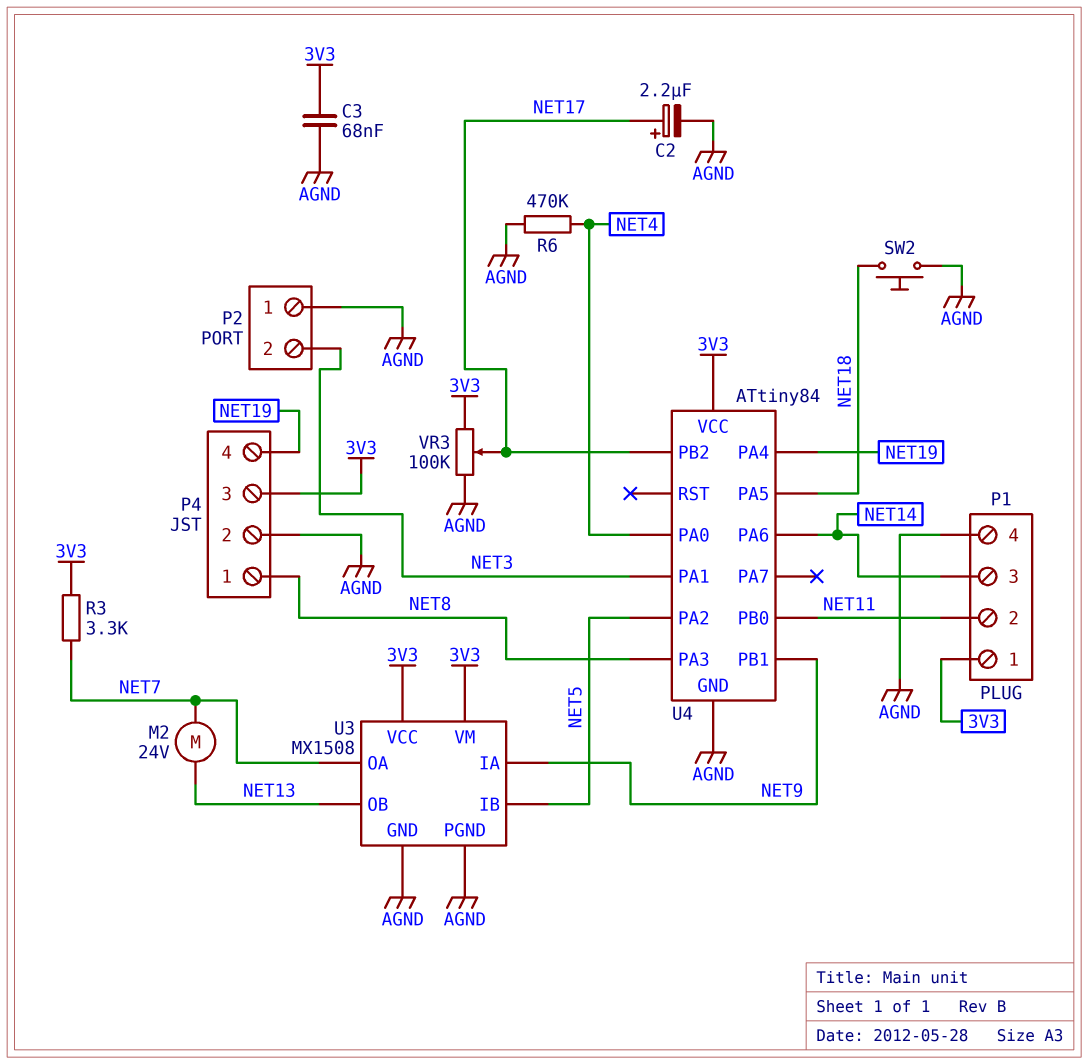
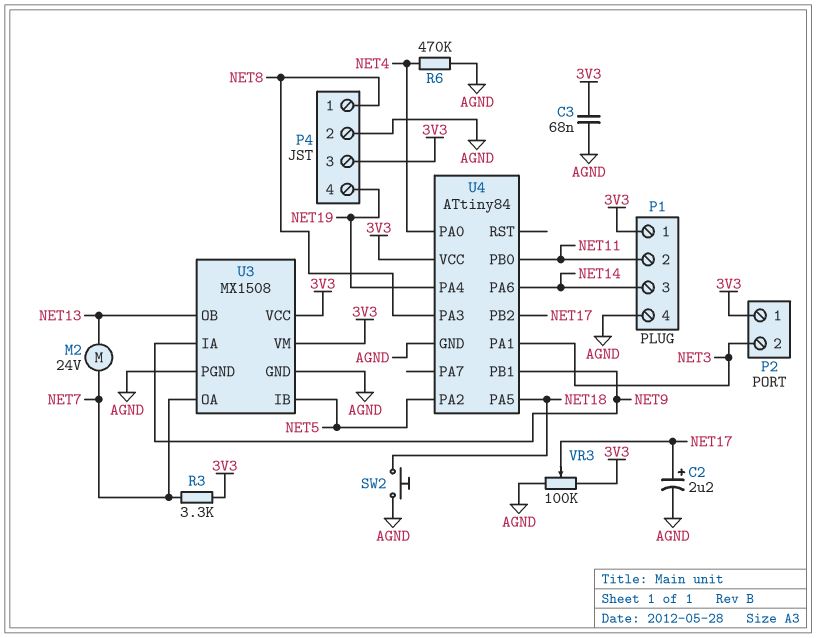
P2 pin 1: AGND -> 3V3

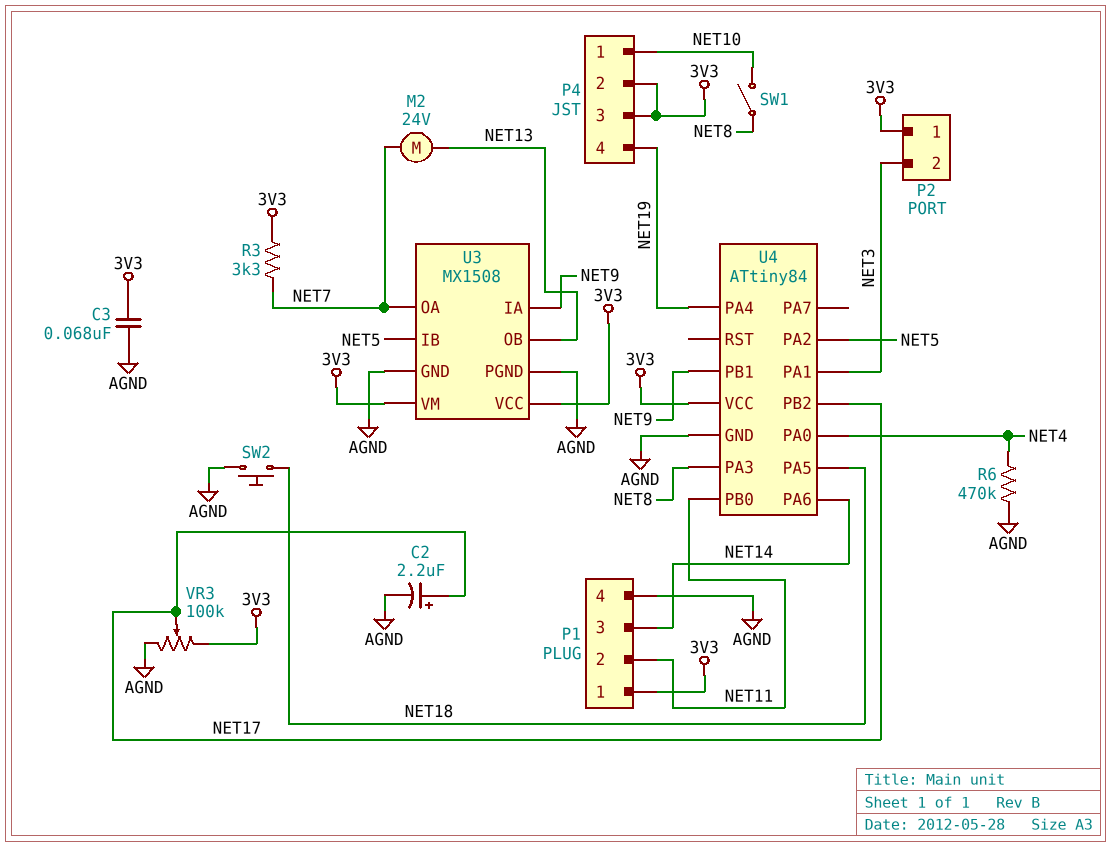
P4 pin 1: NET8 -> NET10
P4 pin 2: AGND -> 3V3
SW1: none -> switch (NET8, NET10)

